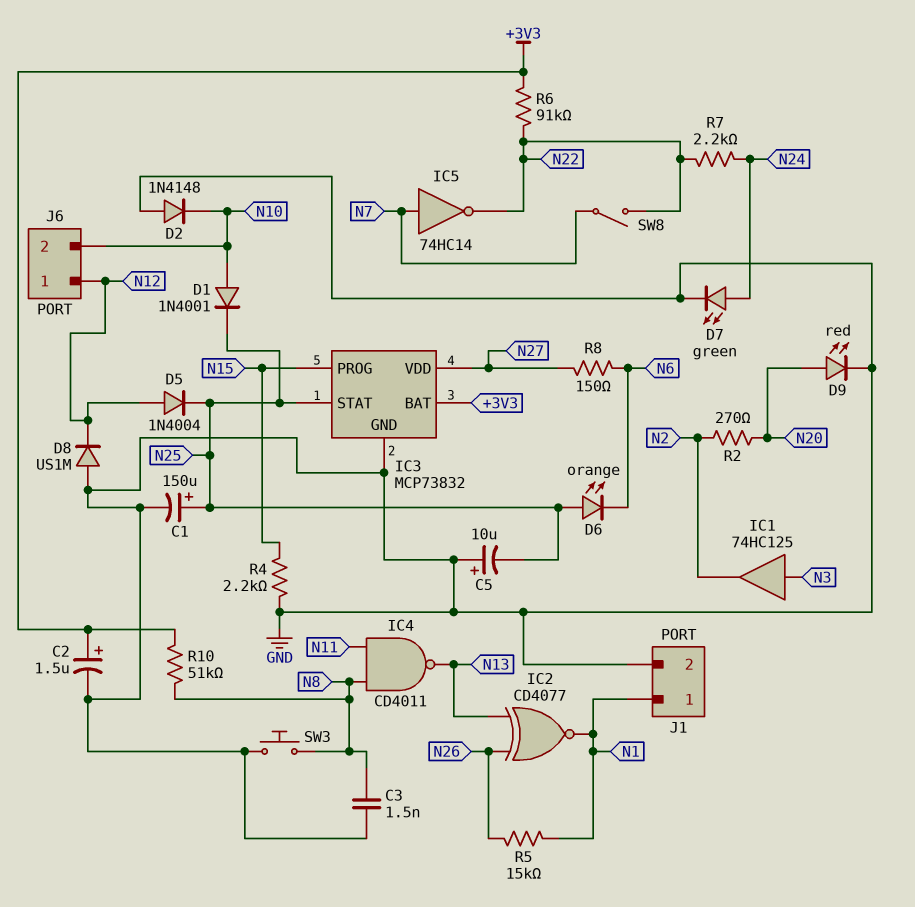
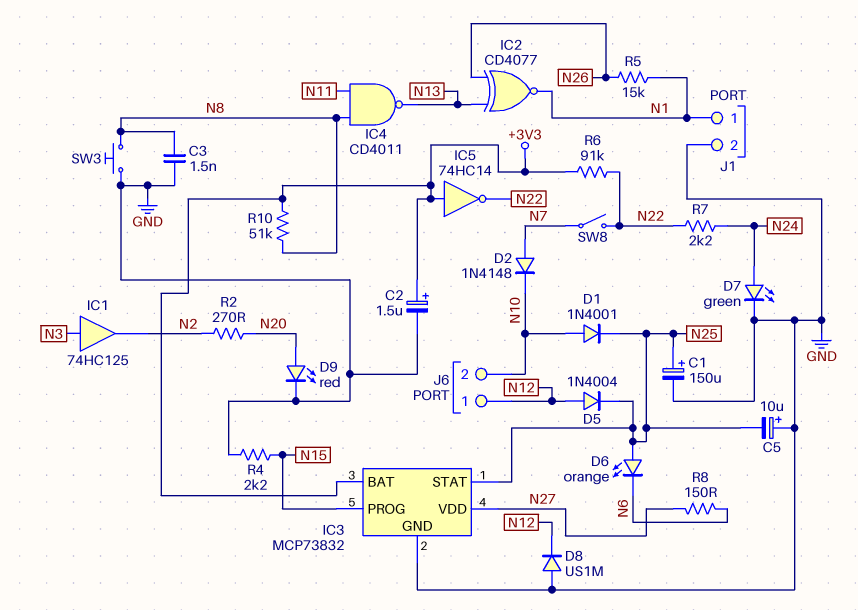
D2: diode 1N4148 (A GND, K N10) -> diode 1N4148 (A N7, K N10)
IC5: NOT 74HC14 (in N7, out N22) -> NOT 74HC14 (in +3V3, out N22)

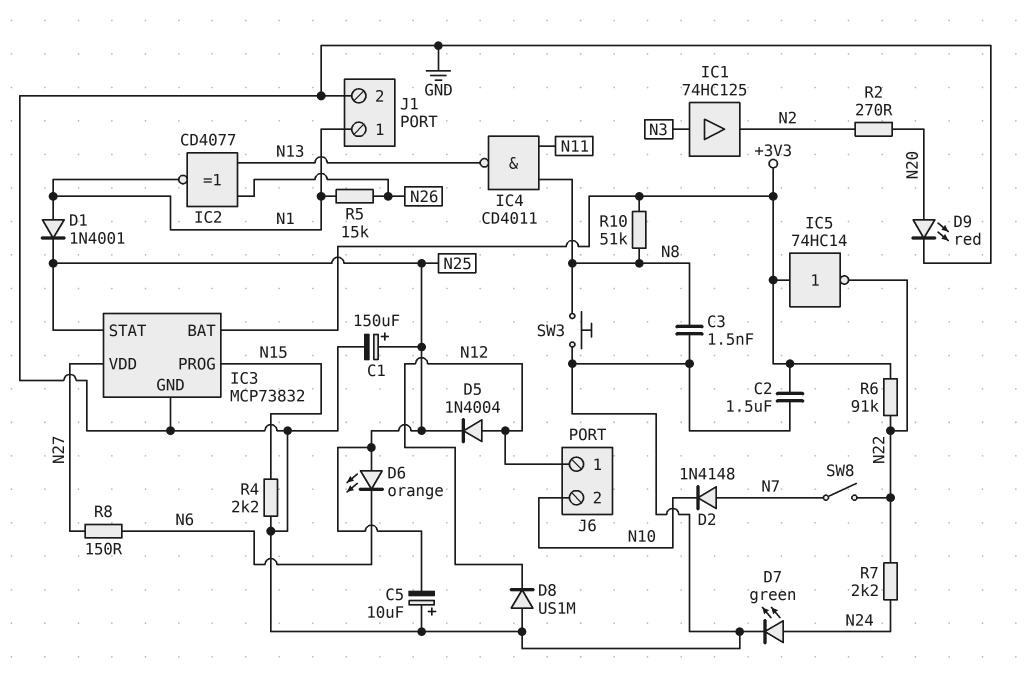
C2: 1.5uF (plus +3V3, minus GND) -> 1.5uF (+3V3, GND)
D1: diode 1N4001 (A N10, K N25) -> diode 1N4001 (A N1, K N25)

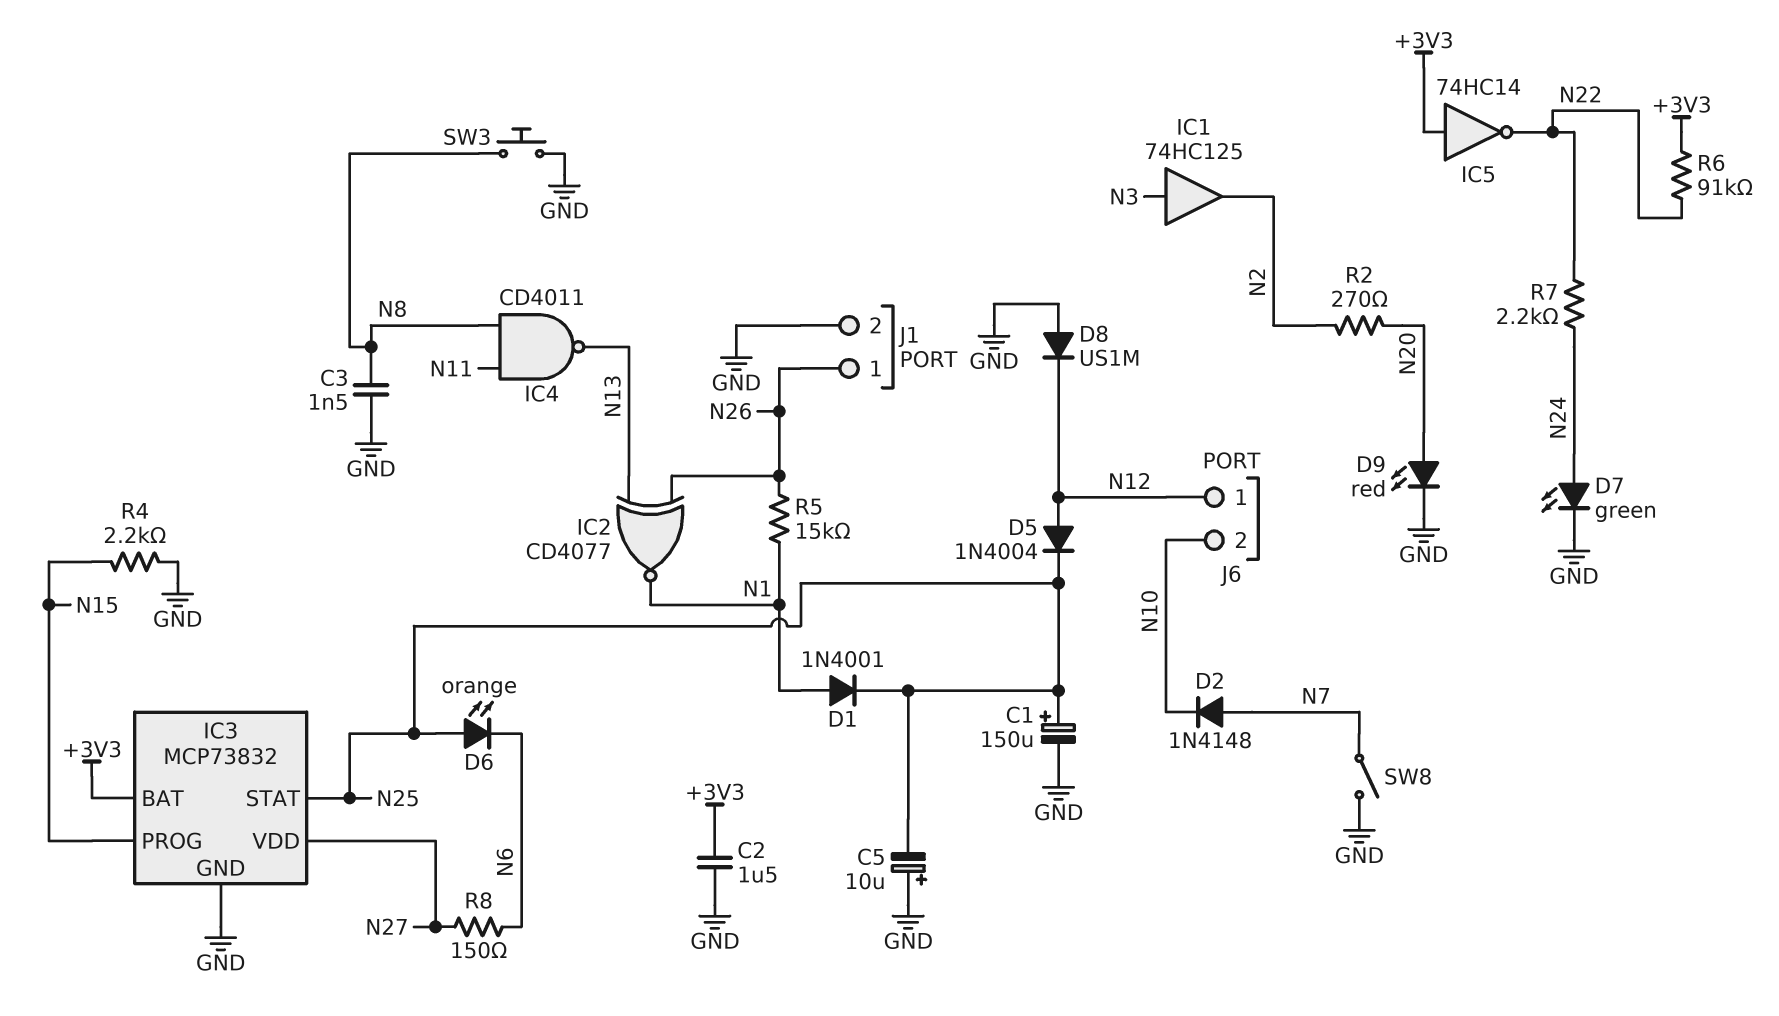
J1 pin 1: N1 -> N26
R10: 51k (+3V3, N8) -> none
SW8: switch (N7, N22) -> switch (GND, N7)

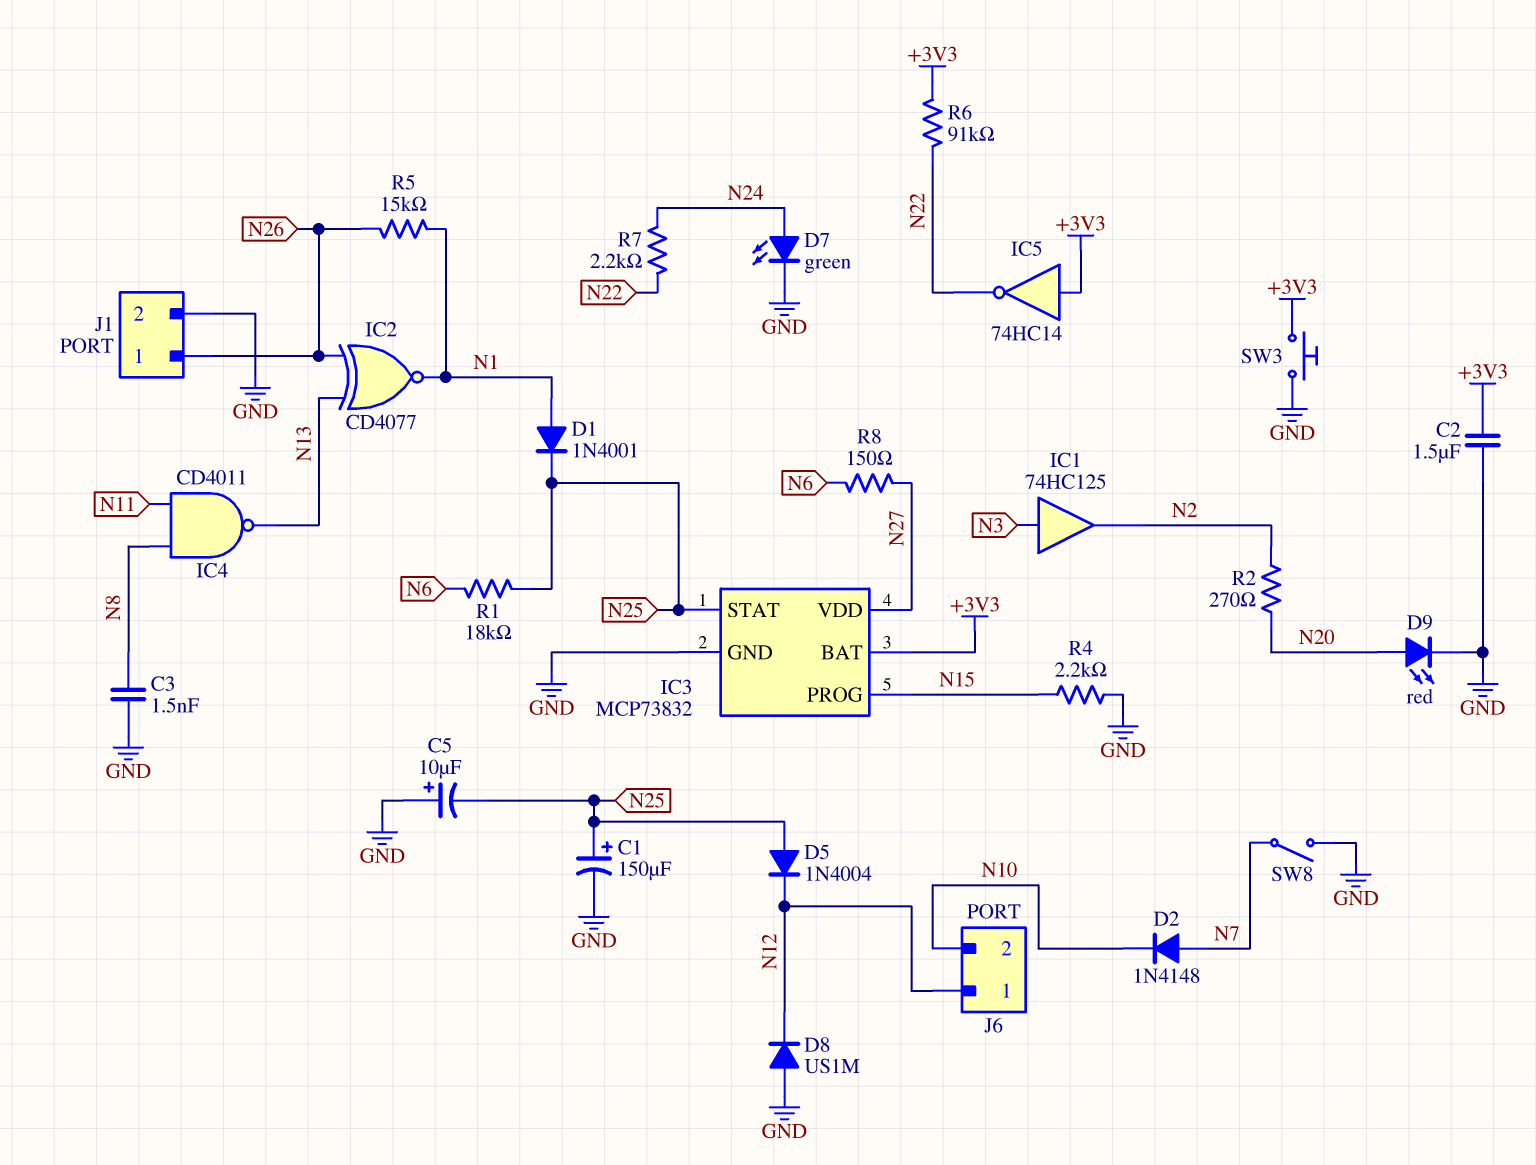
D5: diode 1N4004 (A N12, K N25) -> diode 1N4004 (A N25, K N12)
D6: LED orange (A N25, K N6) -> none
R1: none -> 18k (N6, N25)
SW3: button (GND, N8) -> button (+3V3, GND)

